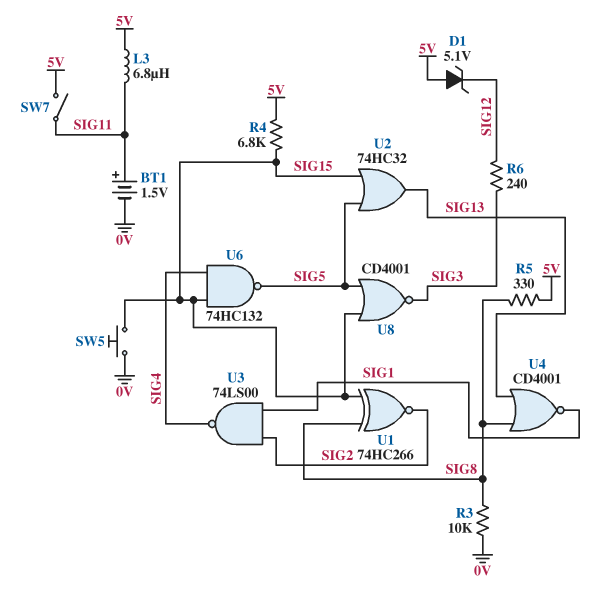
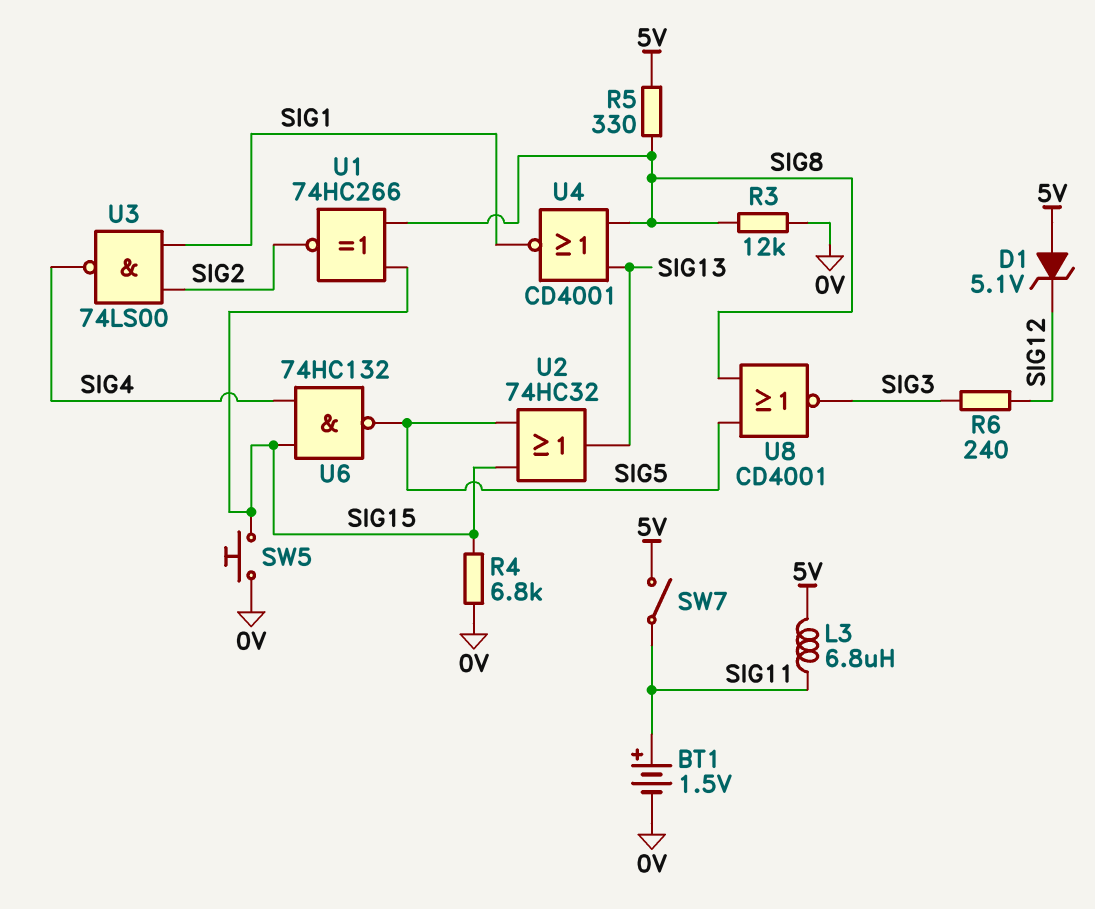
R3: 10k (0V, SIG8) -> 12k (0V, SIG8)
R4: 6.8k (5V, SIG15) -> 6.8k (0V, SIG15)
U8: NOR CD4001 (in SIG5, in SIG15, out SIG3) -> NOR CD4001 (in SIG5, in SIG8, out SIG3)

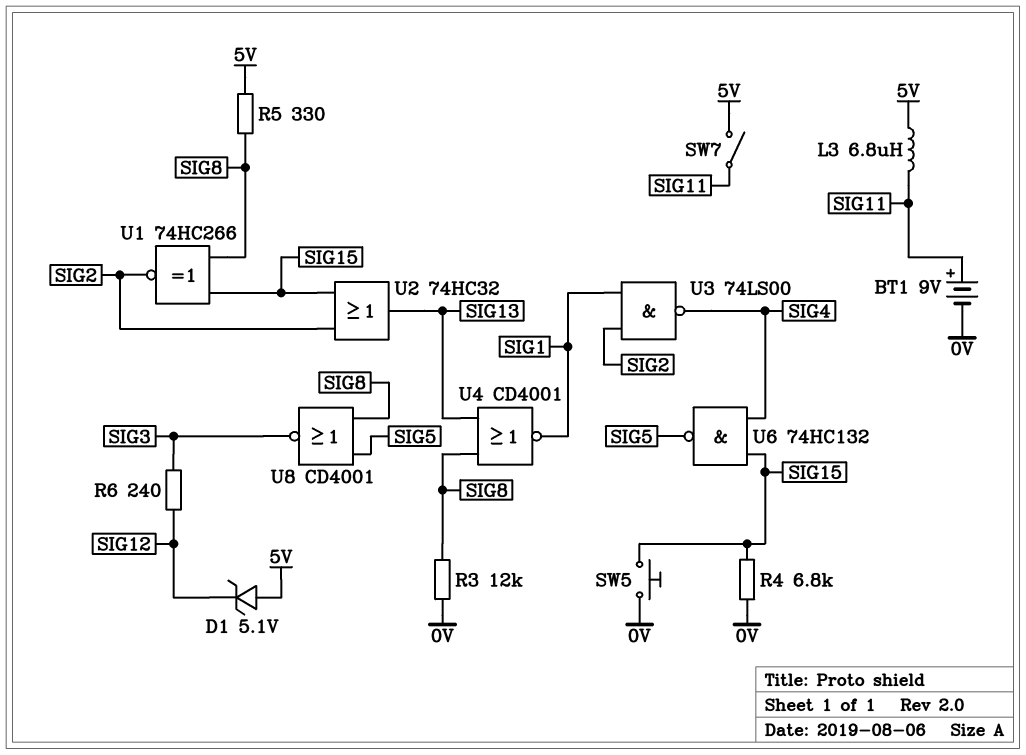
BT1: 1.5V (plus SIG11, minus 0V) -> 9V (plus SIG11, minus 0V)
U2: OR 74HC32 (in SIG5, in SIG15, out SIG13) -> OR 74HC32 (in SIG2, in SIG15, out SIG13)

